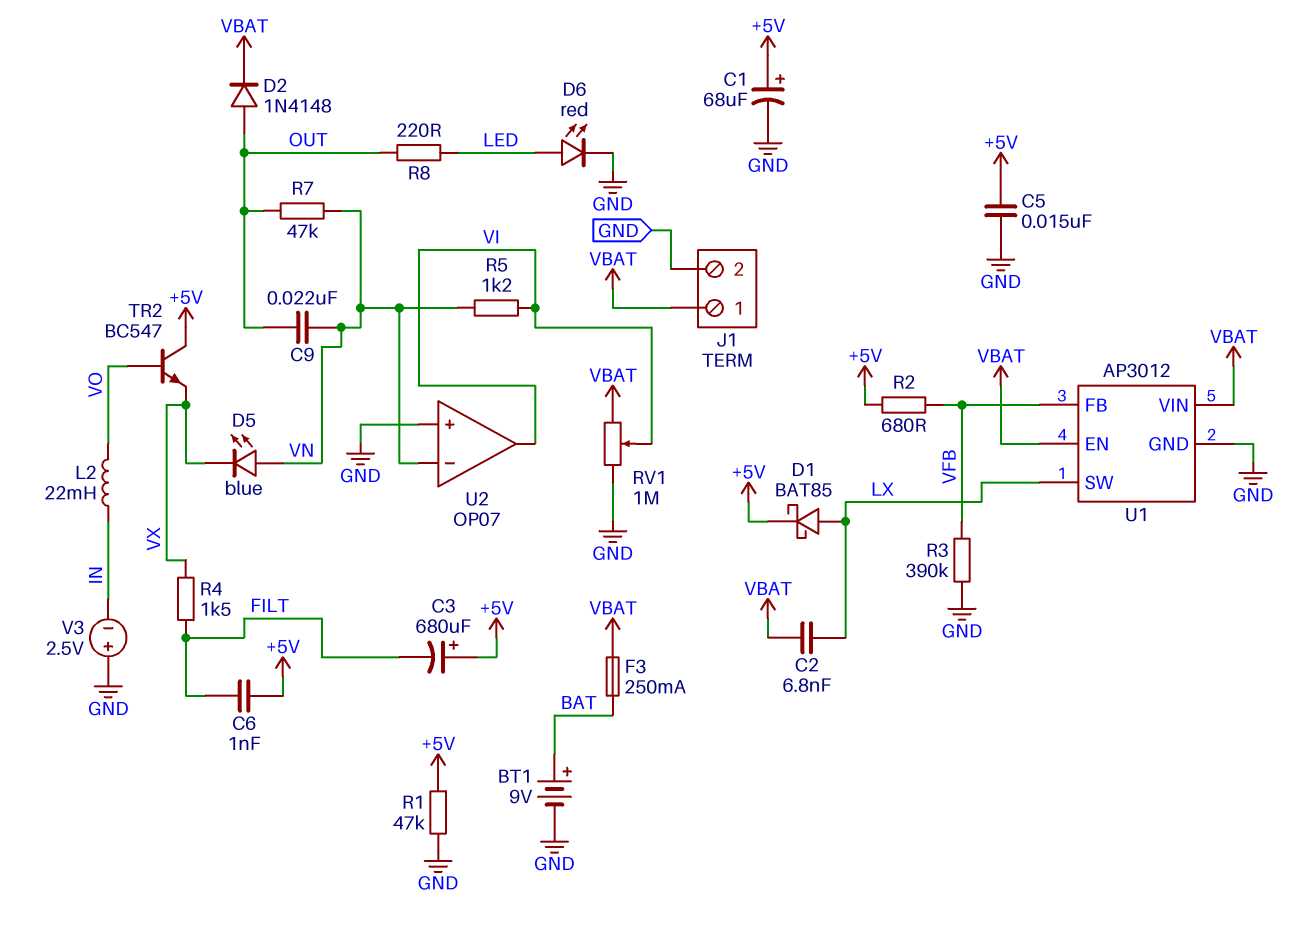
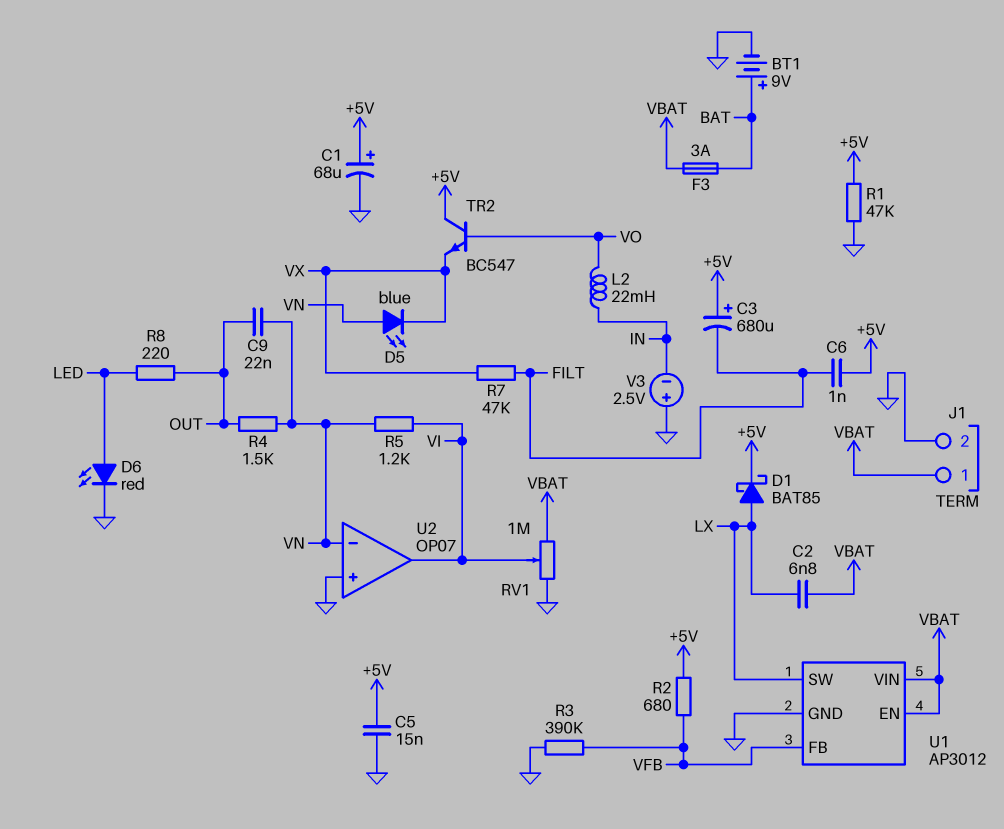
D2: diode 1N4148 (A OUT, K VBAT) -> none
F3: 250mA (BAT, VBAT) -> 3A (BAT, VBAT)
R4: 1.5k (FILT, VX) -> 1.5k (OUT, VN)
R7: 47k (OUT, VN) -> 47k (FILT, VX)

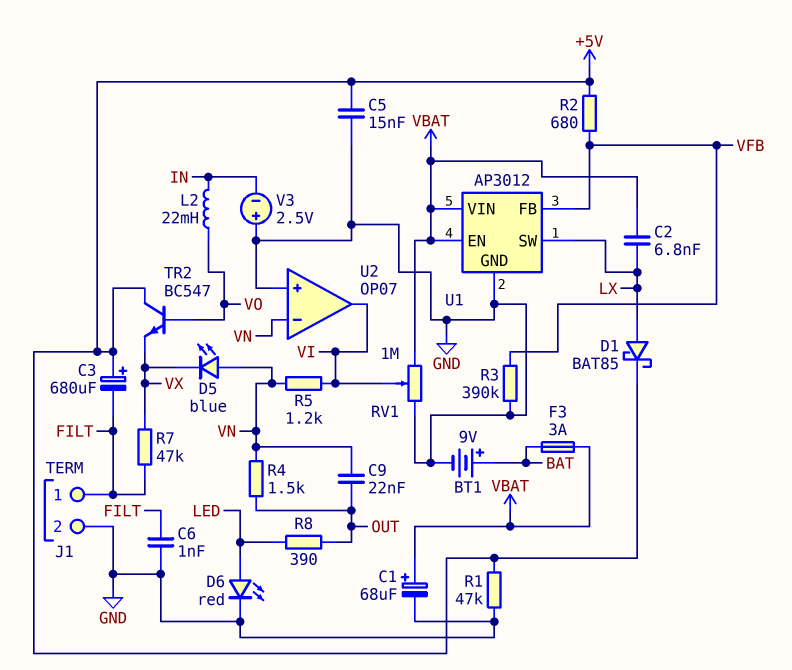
C1: 68uF (plus +5V, minus GND) -> 68uF (plus VBAT, minus GND)
C6: 1nF (+5V, FILT) -> 1nF (FILT, GND)
J1 pin 1: VBAT -> FILT
R8: 220 (LED, OUT) -> 390 (LED, OUT)

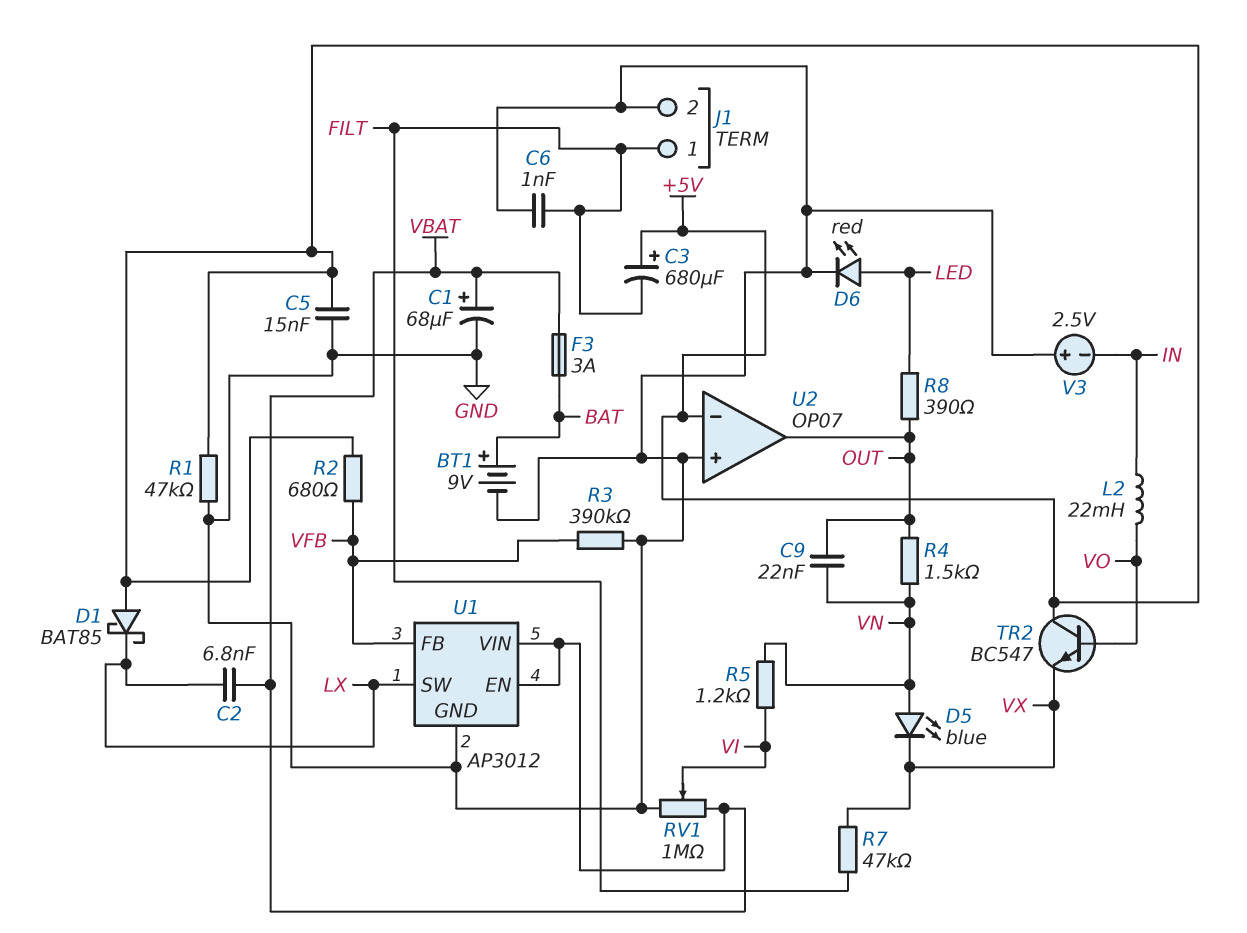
D1: schottky BAT85 (A LX, K +5V) -> schottky BAT85 (A +5V, K LX)
U2 pin in-: VN -> +5V
U2 pin out: VI -> OUT

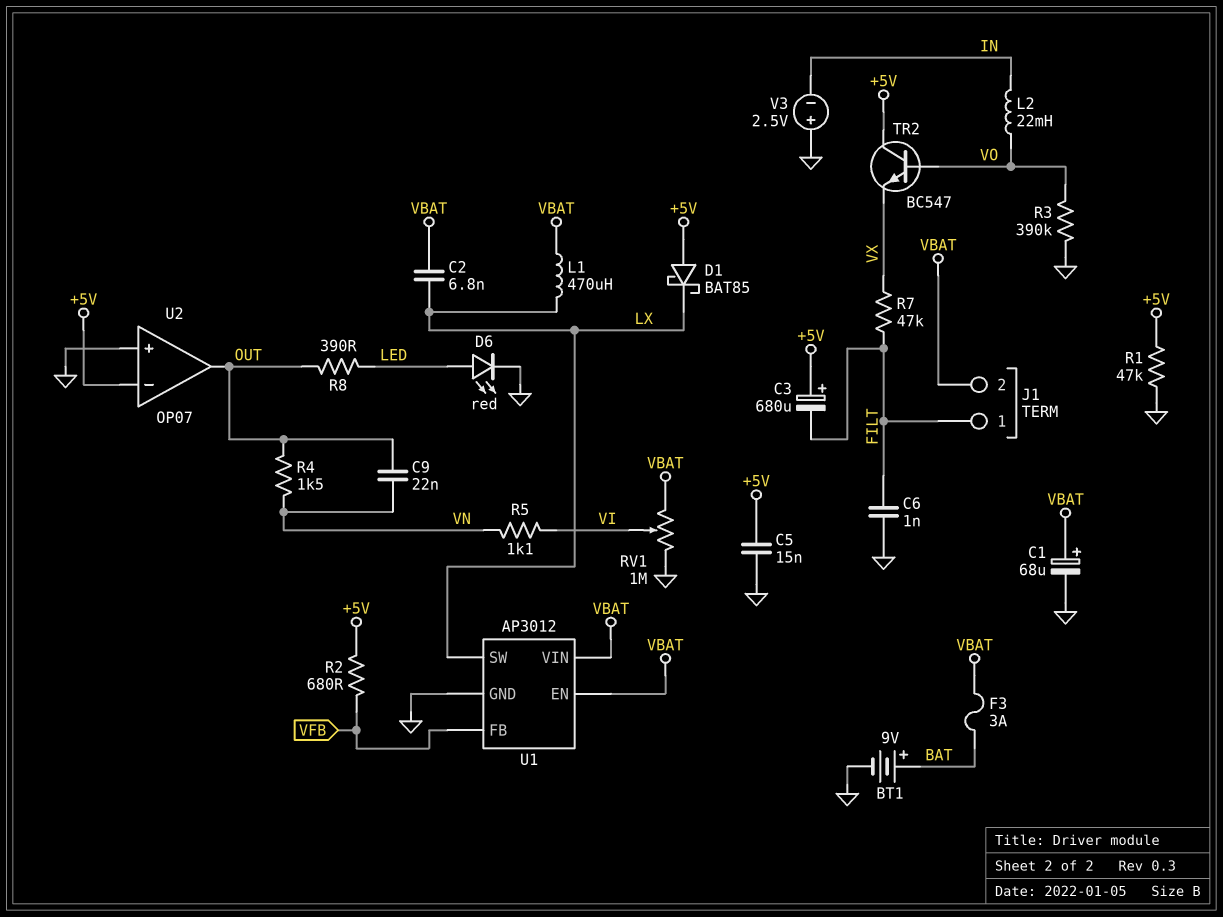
D5: LED blue (A VN, K VX) -> none
J1 pin 2: GND -> VBAT
L1: none -> 470uH (LX, VBAT)
R3: 390k (GND, VFB) -> 390k (GND, VO)
R5: 1.2k (VI, VN) -> 1.1k (VI, VN)

